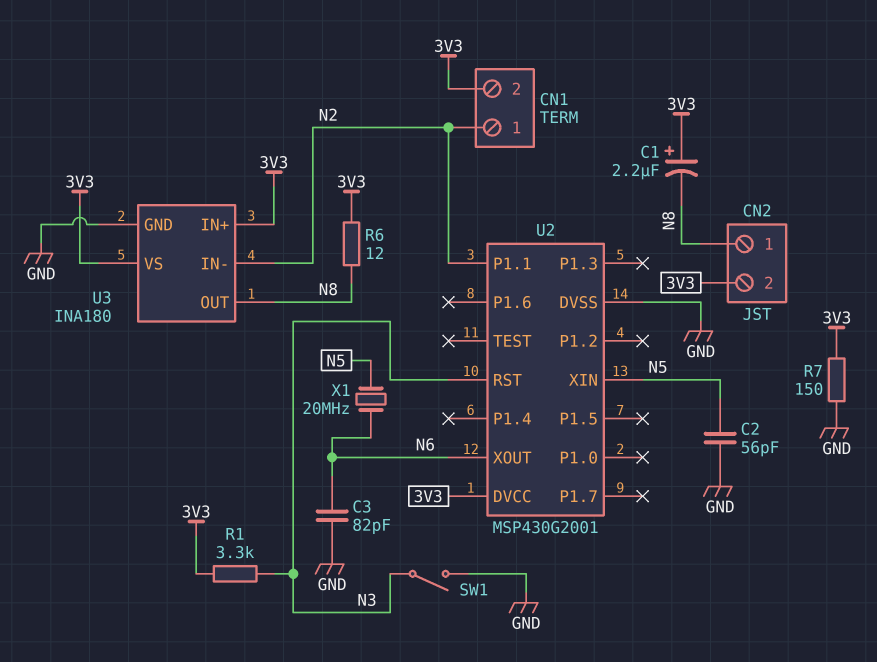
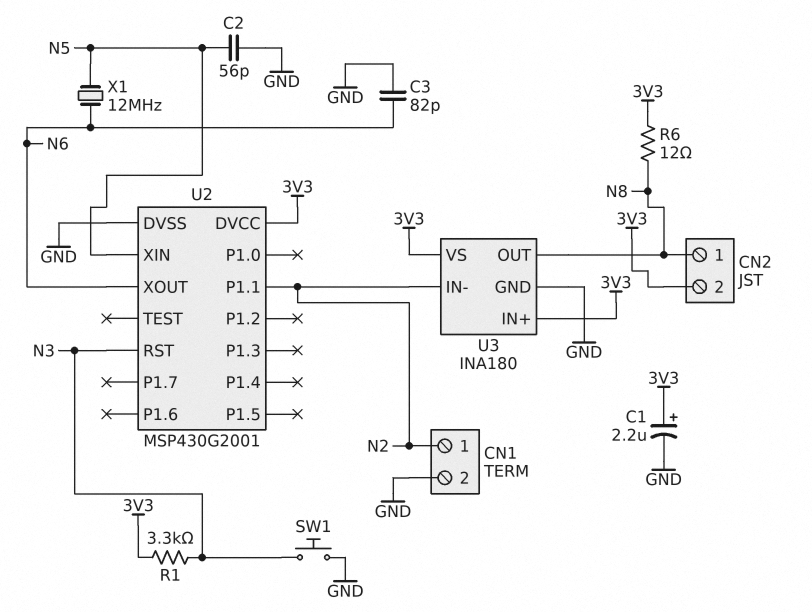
C1: 2.2uF (plus 3V3, minus N8) -> 2.2uF (plus 3V3, minus GND)
CN1 pin 2: 3V3 -> GND
R7: 150 (3V3, GND) -> none
SW1: switch (GND, N3) -> button (GND, N3)
X1: 20MHz (N5, N6) -> 12MHz (N5, N6)

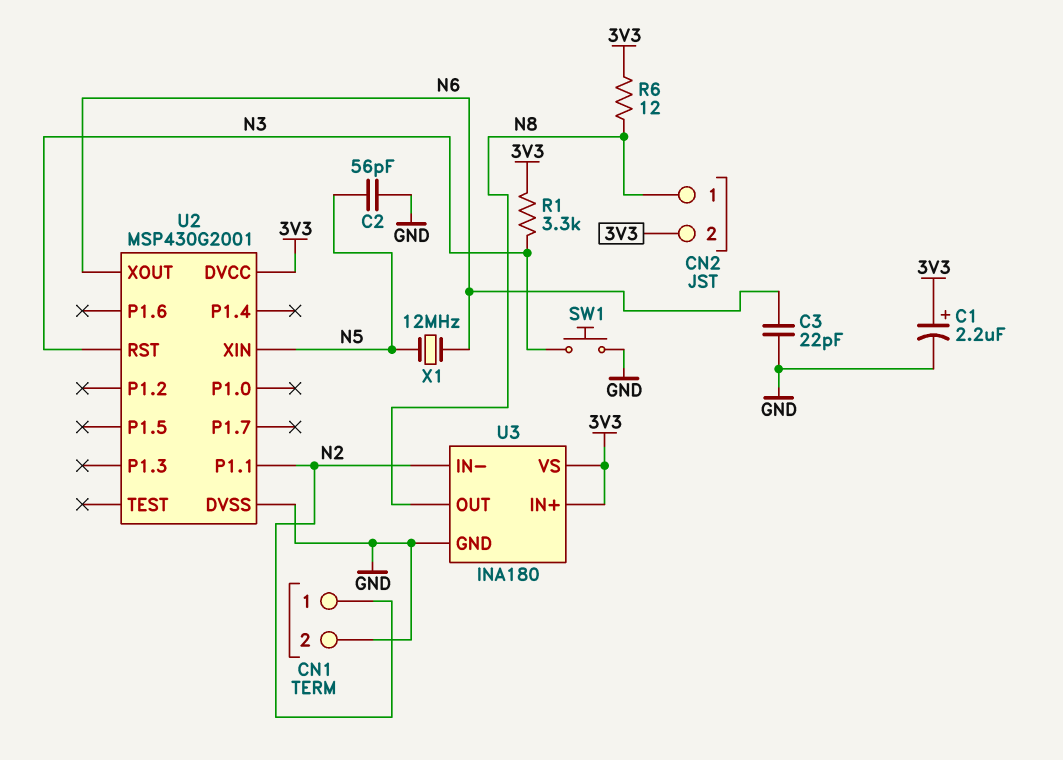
C3: 82pF (GND, N6) -> 22pF (GND, N6)

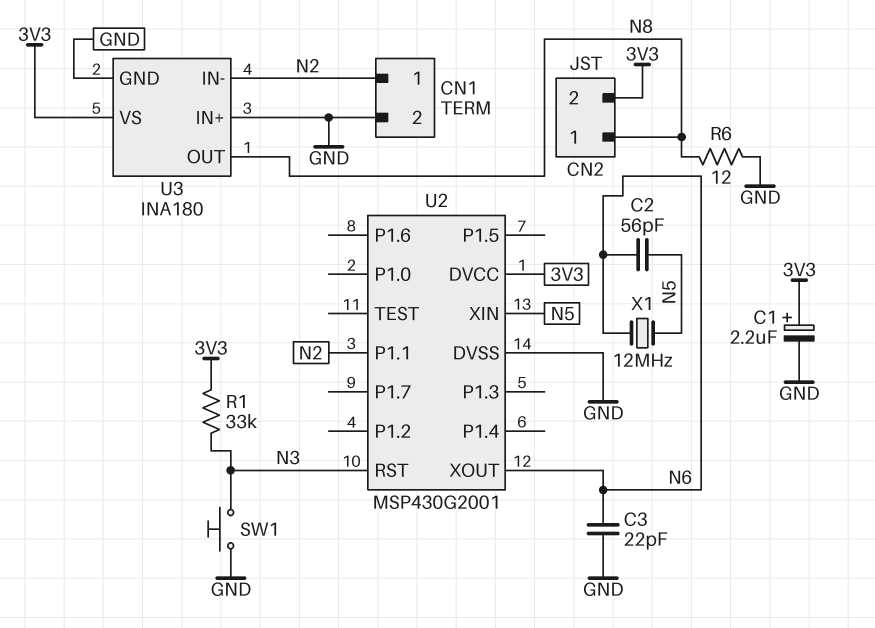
C2: 56pF (GND, N5) -> 56pF (N5, N6)
R1: 3.3k (3V3, N3) -> 33k (3V3, N3)
R6: 12 (3V3, N8) -> 12 (GND, N8)
U3 pin IN+: 3V3 -> GND

